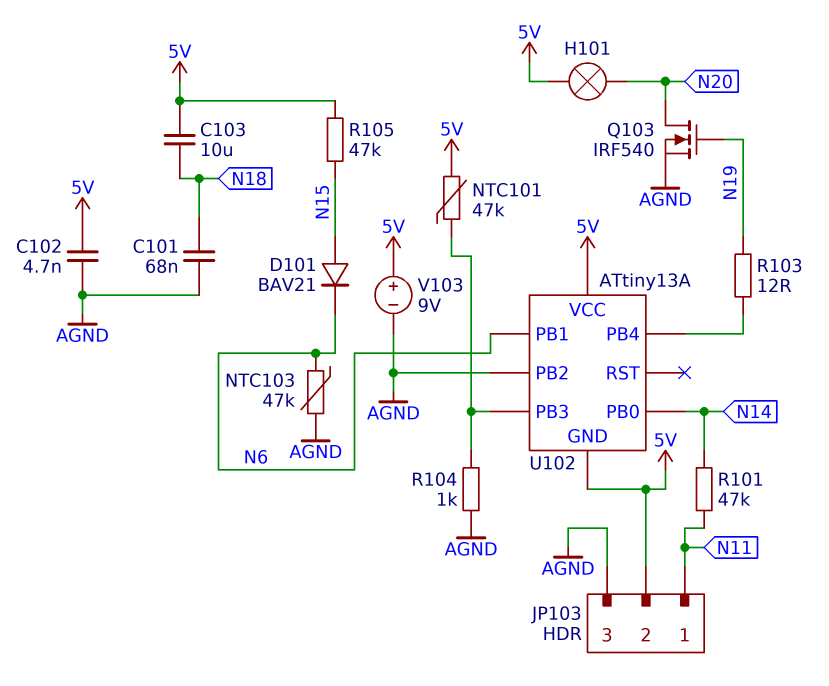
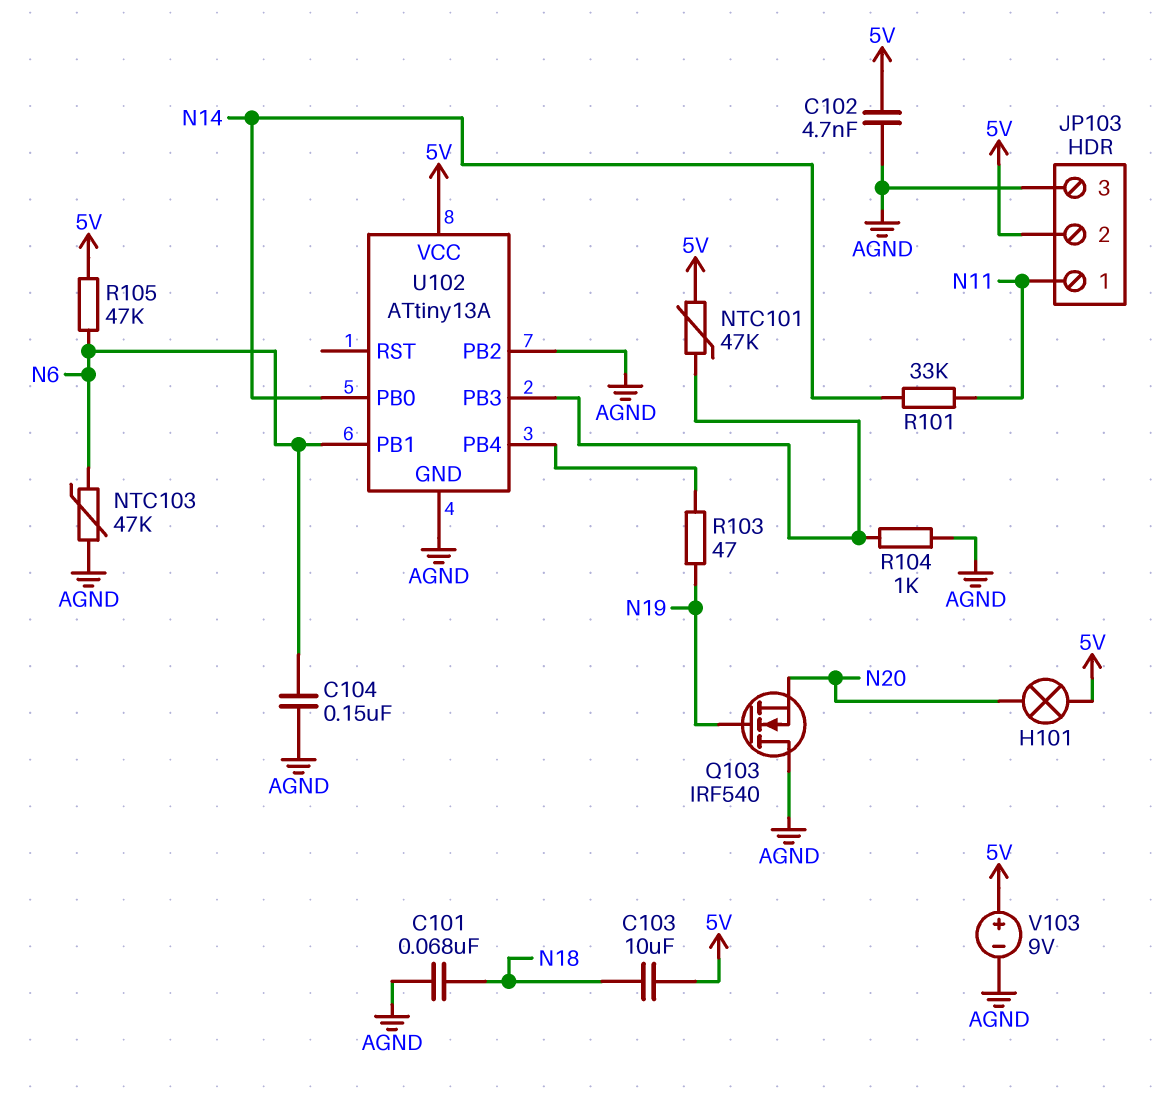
C104: none -> 150nF (AGND, N6)
D101: diode BAV21 (A N15, K N6) -> none
Q103: NMOS IRF540 (G N19, D N20, S AGND) -> NMOS IRF540 (G N19, D AGND, S N20)
R101: 47k (N11, N14) -> 33k (N11, N14)
R103: 12 (N19, U102/PB4) -> 47 (N19, U102/PB4)
R105: 47k (5V, N15) -> 47k (5V, N6)
U102 pin GND: 5V -> AGND

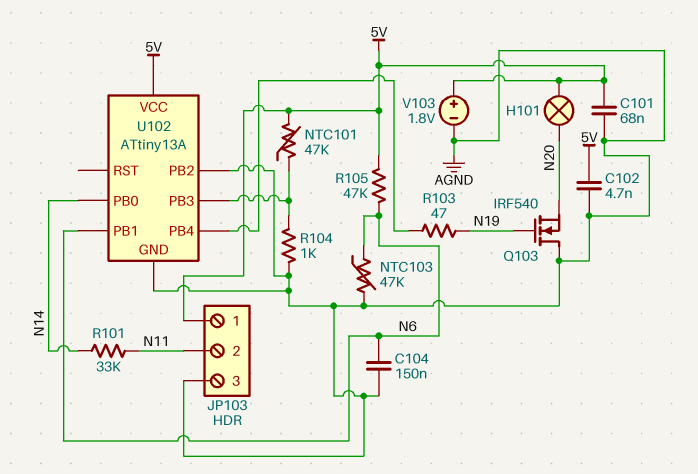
C101: 68nF (AGND, N18) -> 68nF (5V, AGND)
C103: 10uF (5V, N18) -> none
JP103 pin 1: N11 -> 5V
JP103 pin 2: 5V -> N11
V103: 9V (plus 5V, minus AGND) -> 1.8V (plus 5V, minus AGND)

